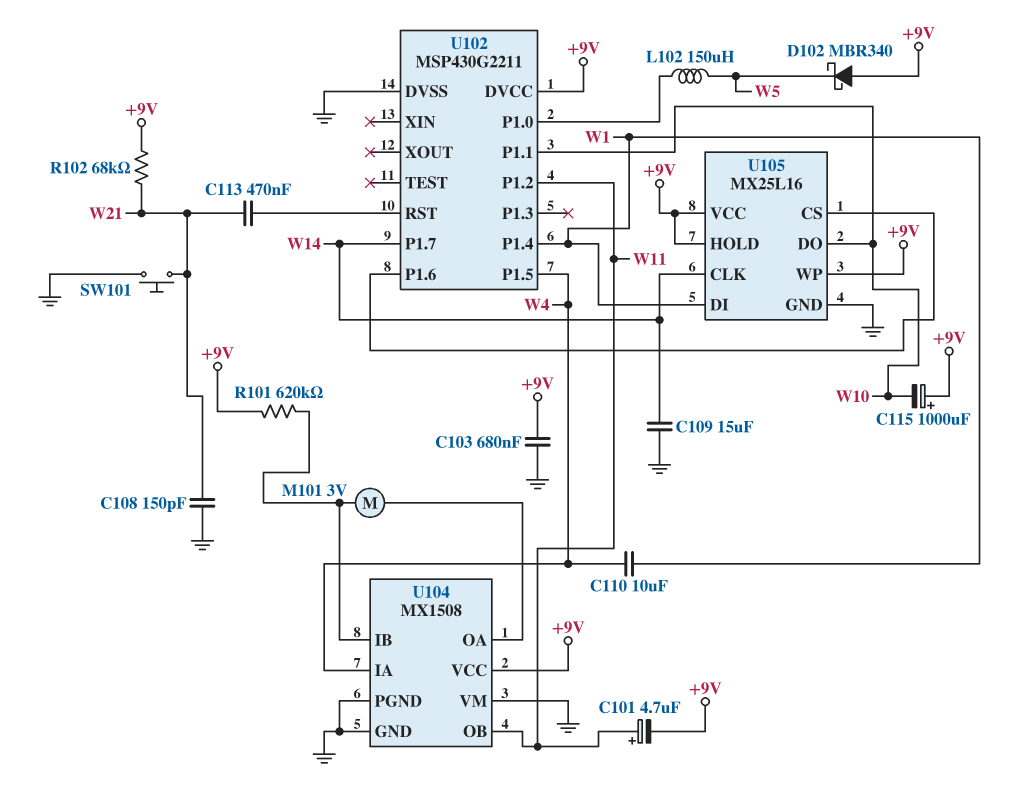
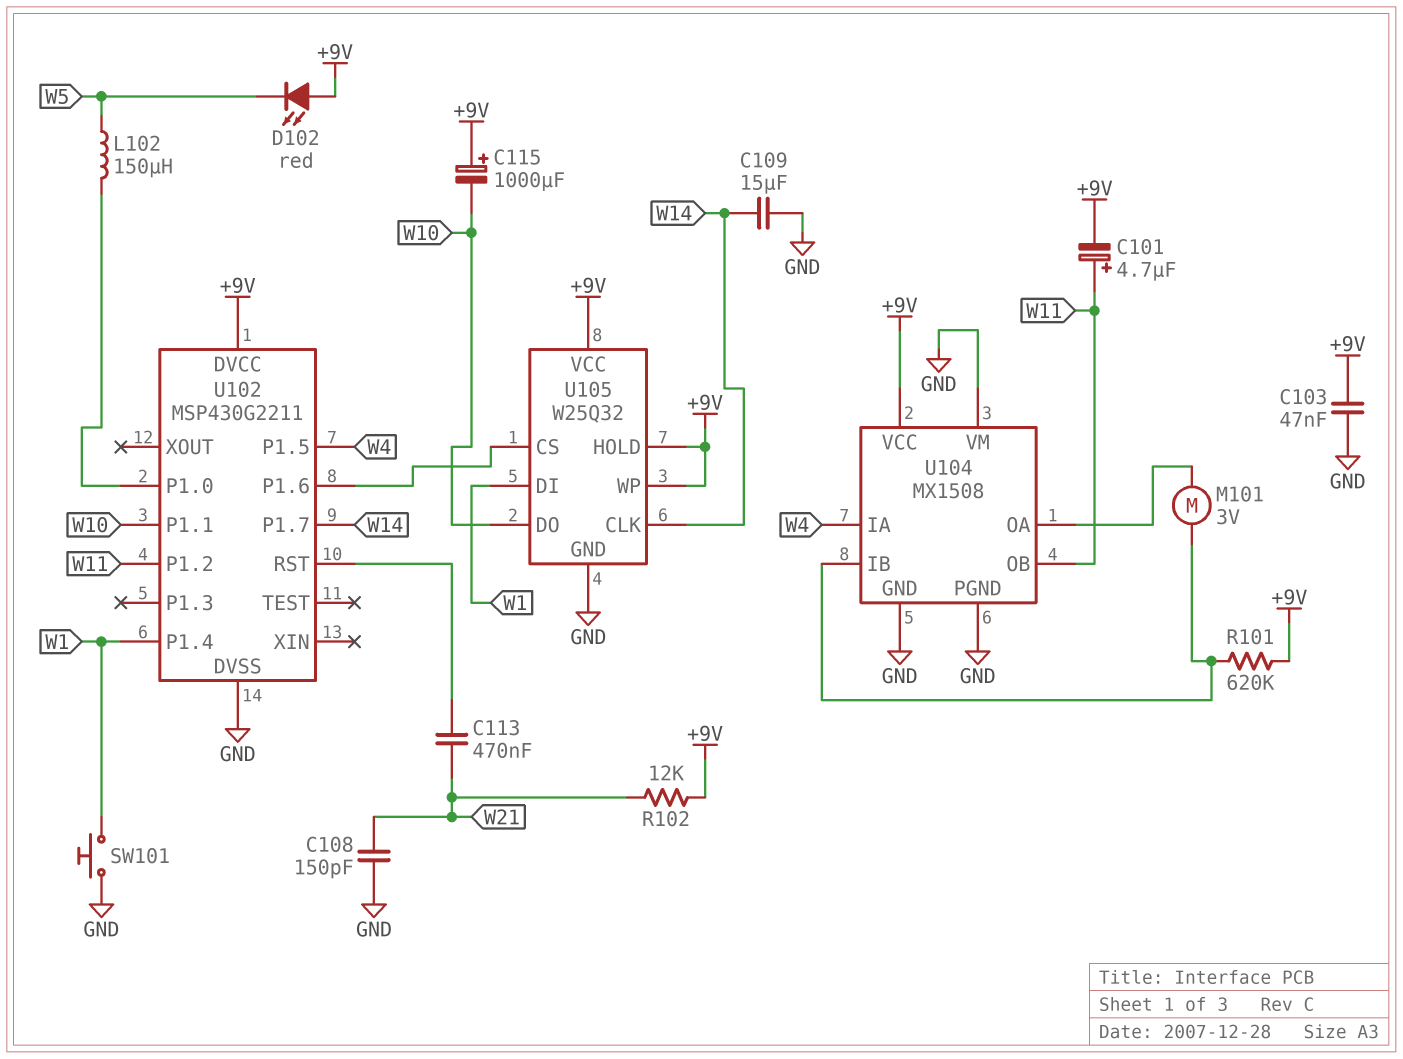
C103: 680nF (+9V, GND) -> 47nF (+9V, GND)
C110: 10uF (W1, W4) -> none
D102: schottky MBR340 (A +9V, K W5) -> LED red (A +9V, K W5)
R102: 68k (+9V, W21) -> 12k (+9V, W21)
SW101: button (GND, W21) -> button (GND, W1)
U105: MX25L16 -> W25Q32

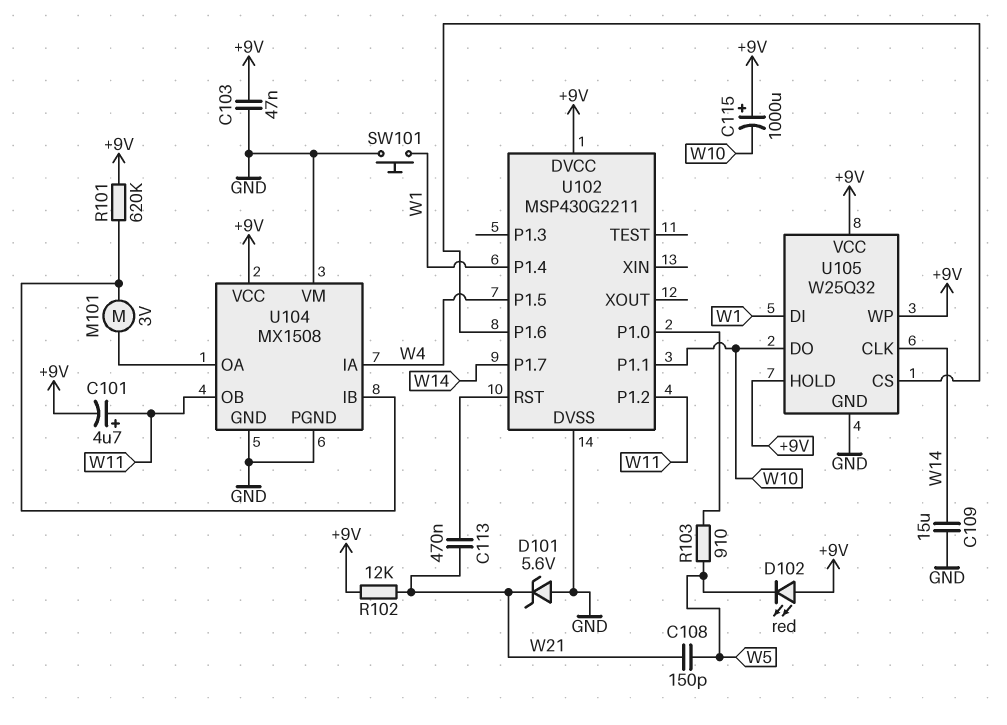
C108: 150pF (GND, W21) -> 150pF (W5, W21)
D101: none -> zener 5.6V (A GND, K W21)
L102: 150uH (U102/P1.0, W5) -> none
R103: none -> 910 (U102/P1.0, W5)

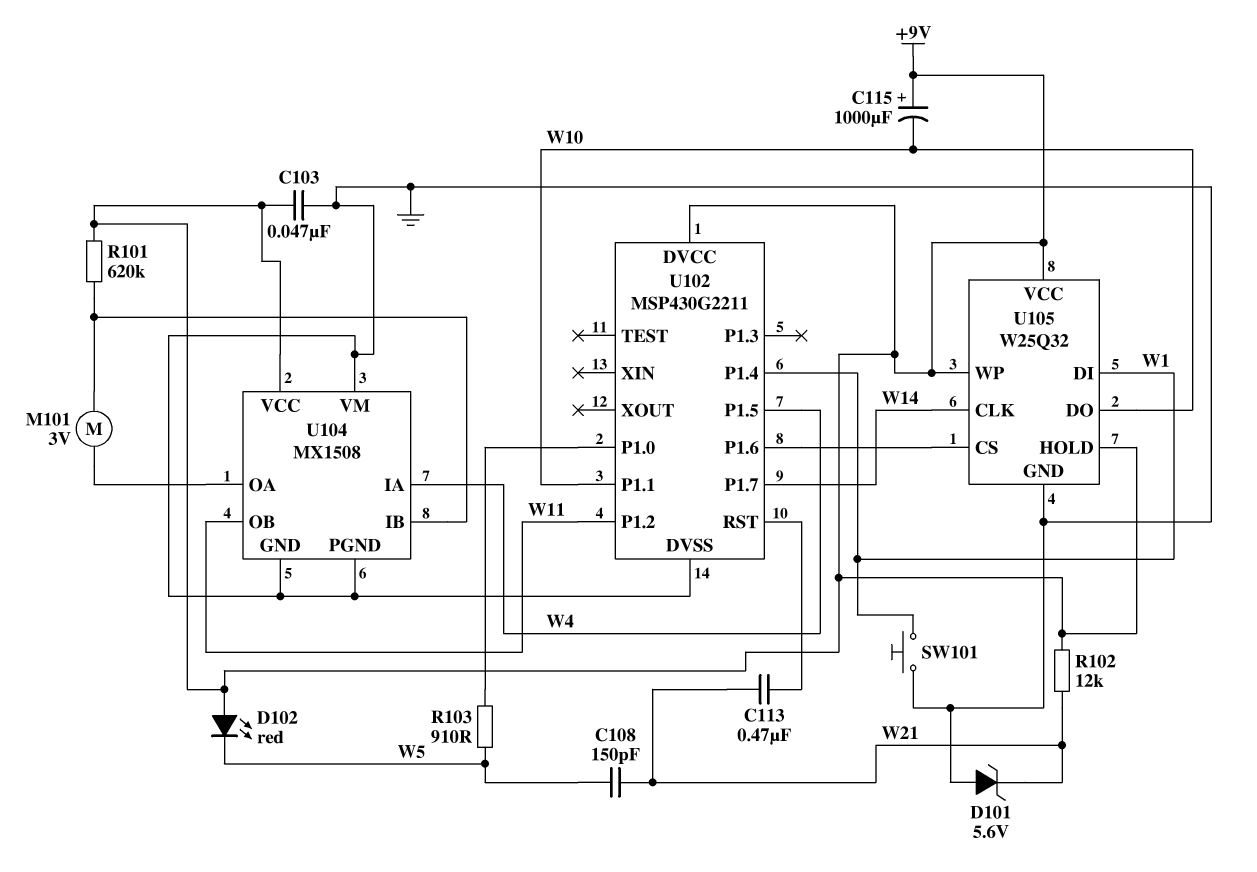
C101: 4.7uF (plus W11, minus +9V) -> none
C109: 15uF (GND, W14) -> none

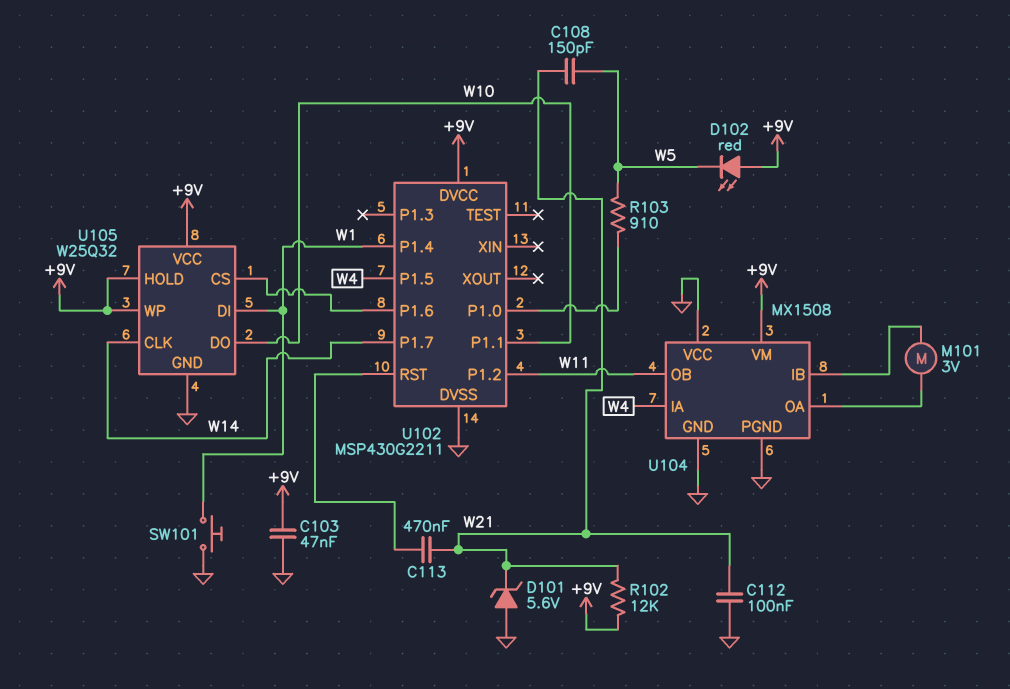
C112: none -> 100nF (GND, W21)
C115: 1000uF (plus +9V, minus W10) -> none
R101: 620k (+9V, U104/IB) -> none
U104 pin VCC: +9V -> GND
U104 pin VM: GND -> +9V

